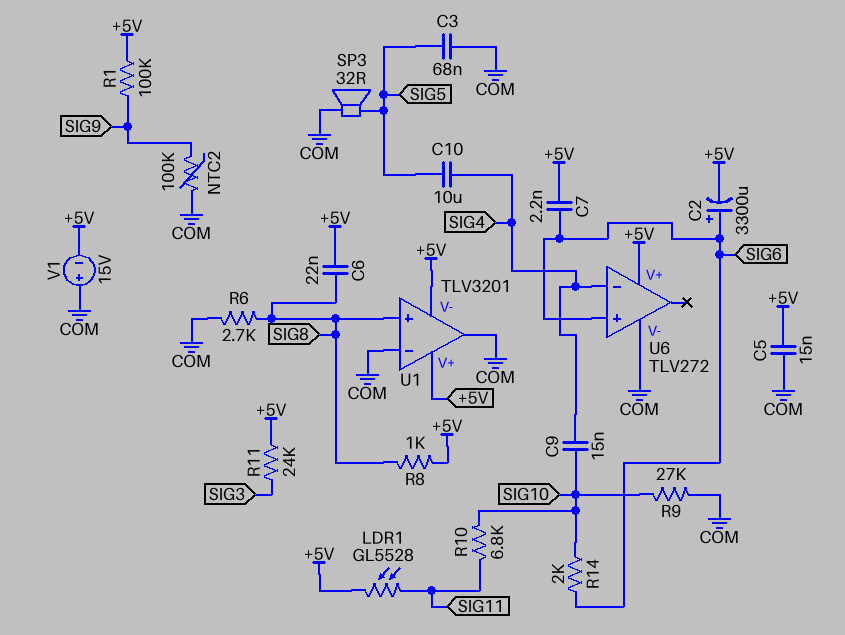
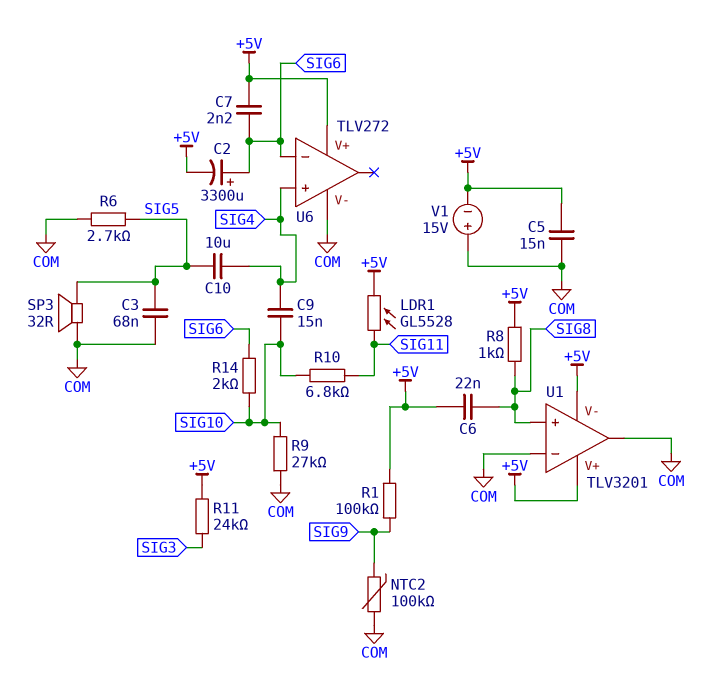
R6: 2.7k (COM, SIG8) -> 2.7k (COM, SIG5)
U6 pin in+: SIG6 -> SIG4
U6 pin in-: SIG4 -> SIG6

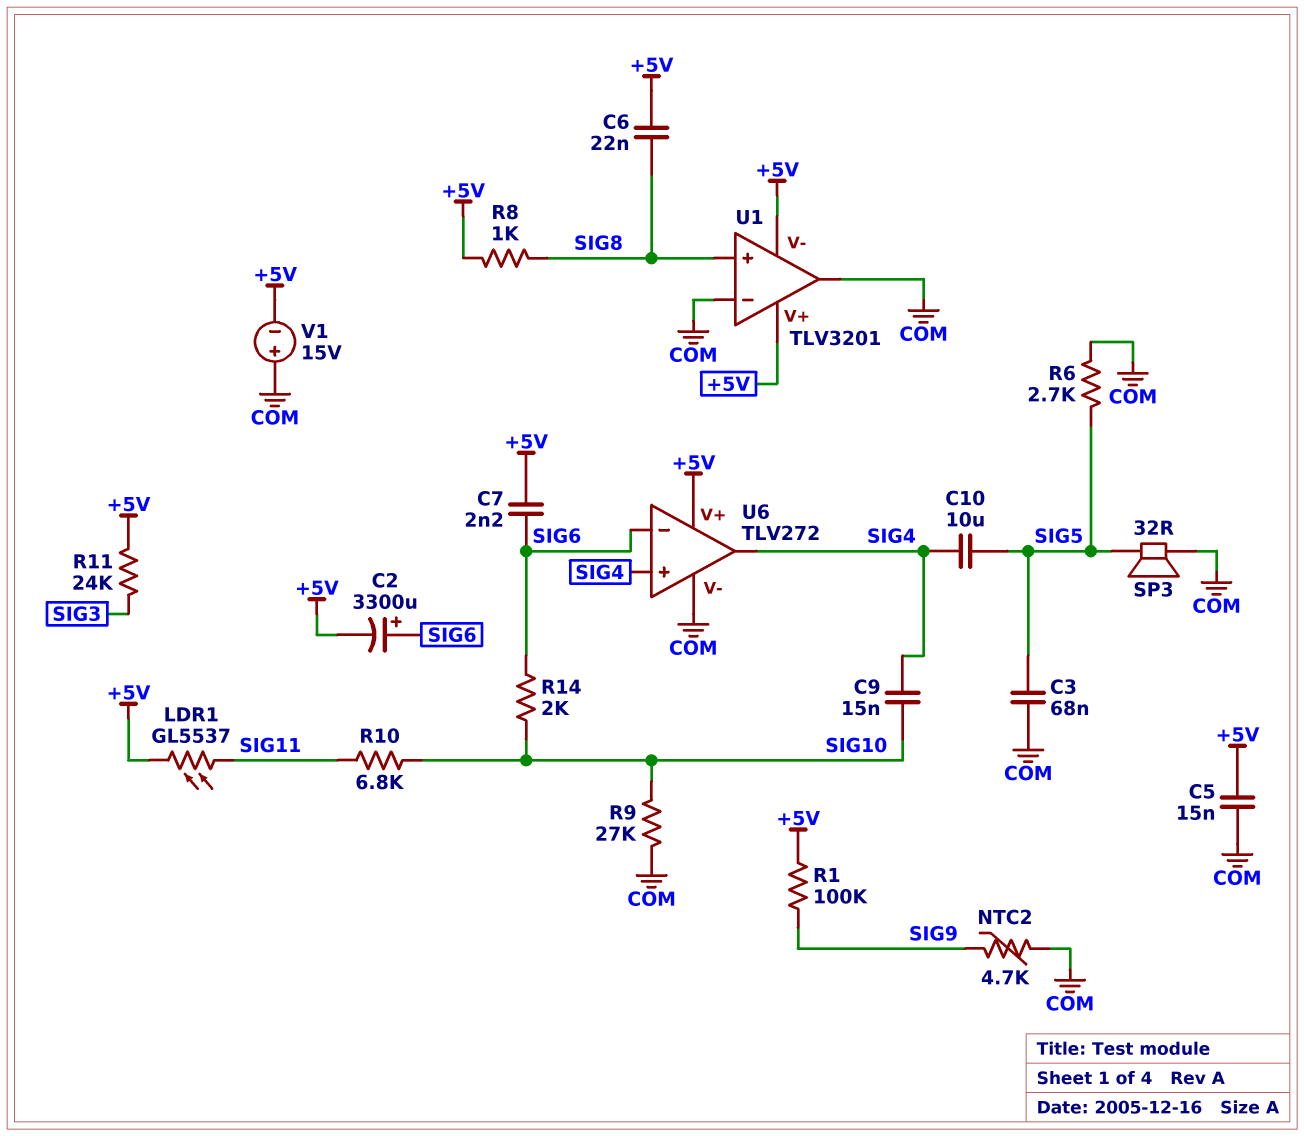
LDR1: GL5528 (+5V, SIG11) -> GL5537 (+5V, SIG11)
NTC2: 100k (COM, SIG9) -> 4.7k (COM, SIG9)
U6 pin out: none -> SIG4

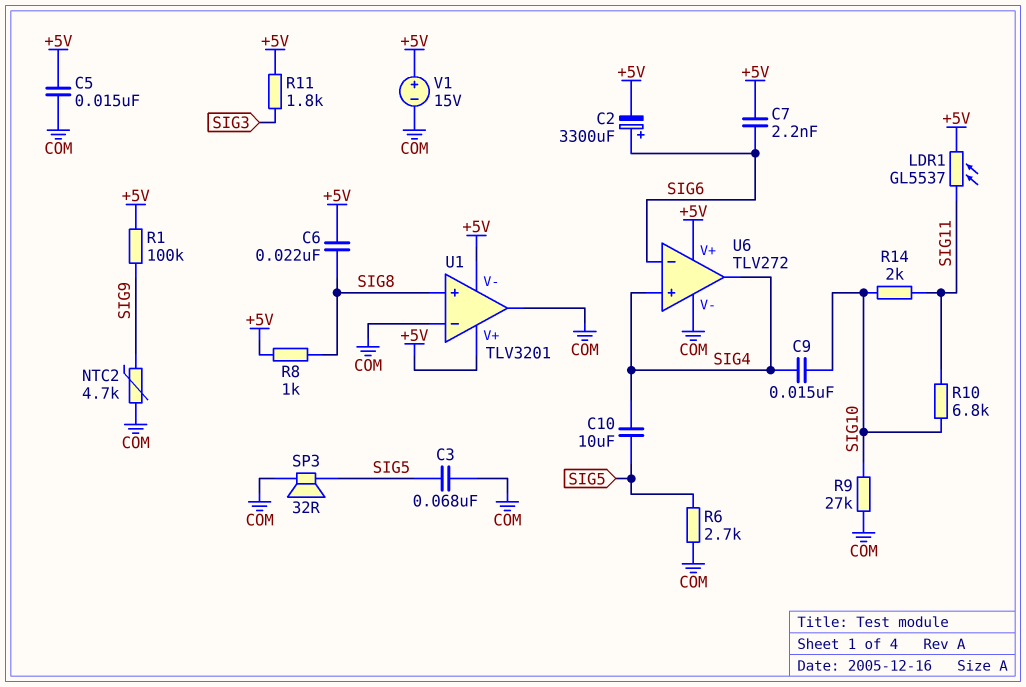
R11: 24k (+5V, SIG3) -> 1.8k (+5V, SIG3)
R14: 2k (SIG6, SIG10) -> 2k (SIG10, SIG11)
V1: 15V (plus COM, minus +5V) -> 15V (plus +5V, minus COM)

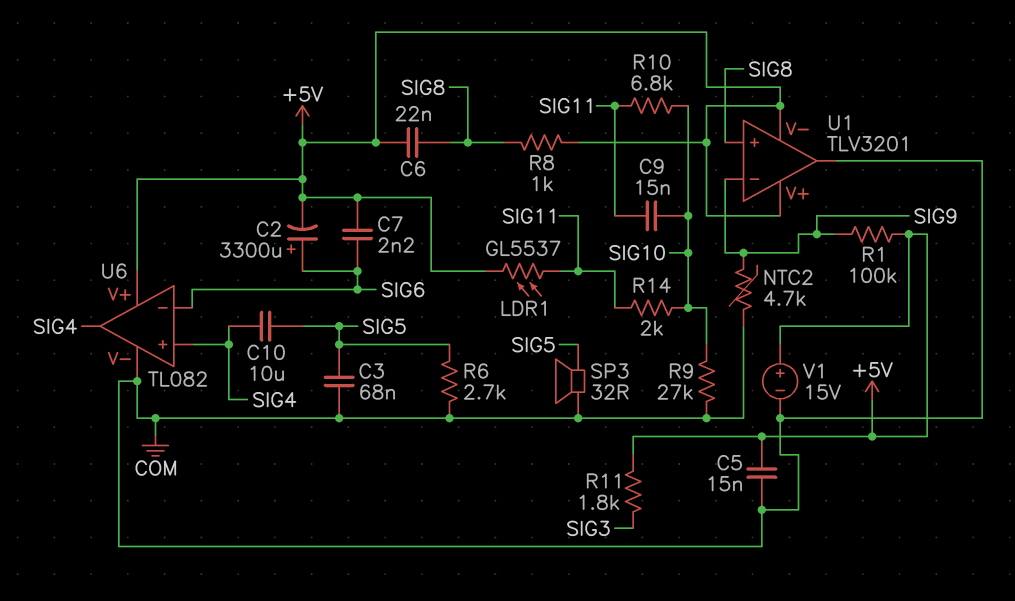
C9: 15nF (SIG4, SIG10) -> 15nF (SIG10, SIG11)
U1 pin in-: COM -> SIG9
U6: TLV272 -> TL082

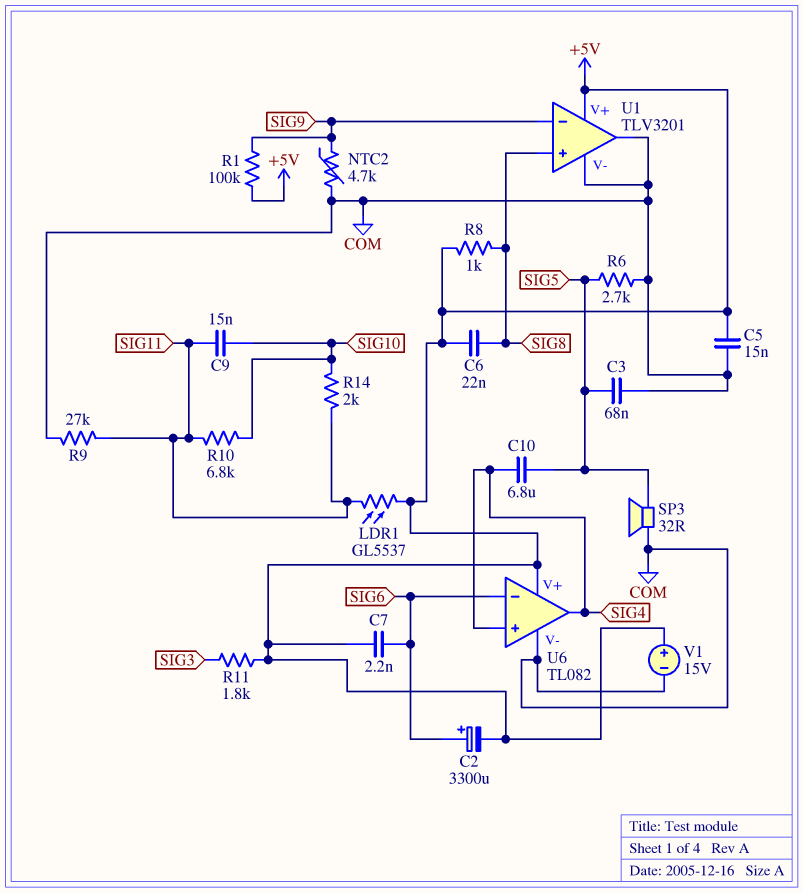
C10: 10uF (SIG4, SIG5) -> 6.8uF (SIG4, SIG5)
R9: 27k (COM, SIG10) -> 27k (COM, SIG11)
U1 pin V-: +5V -> COM

